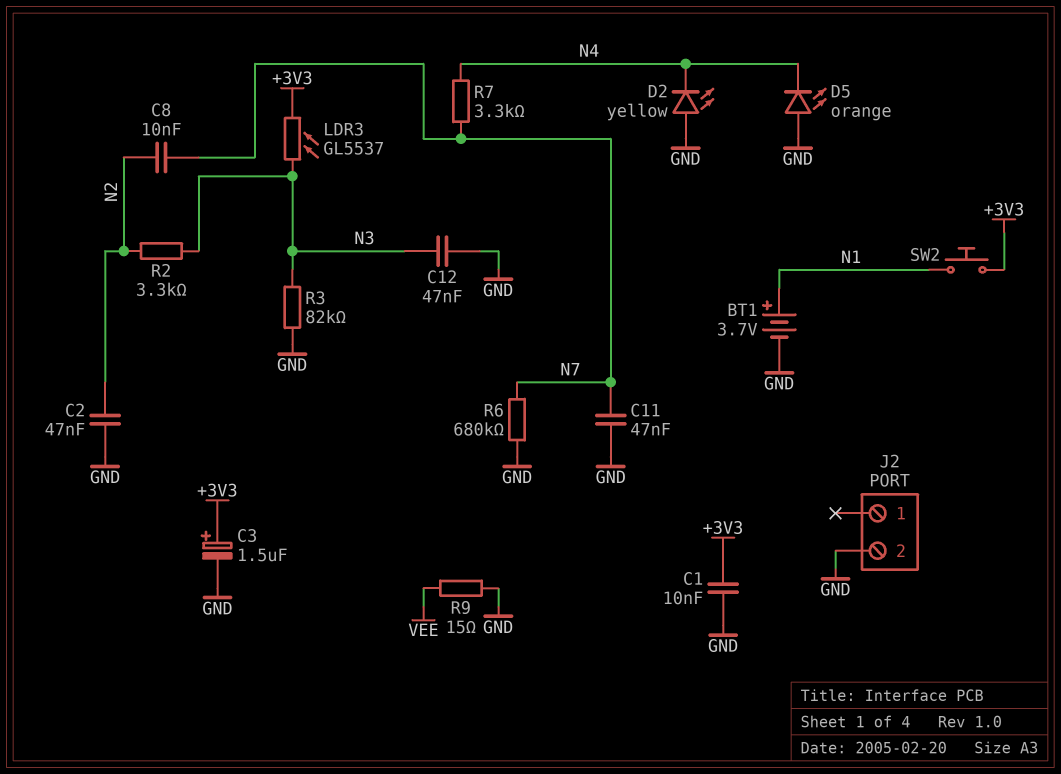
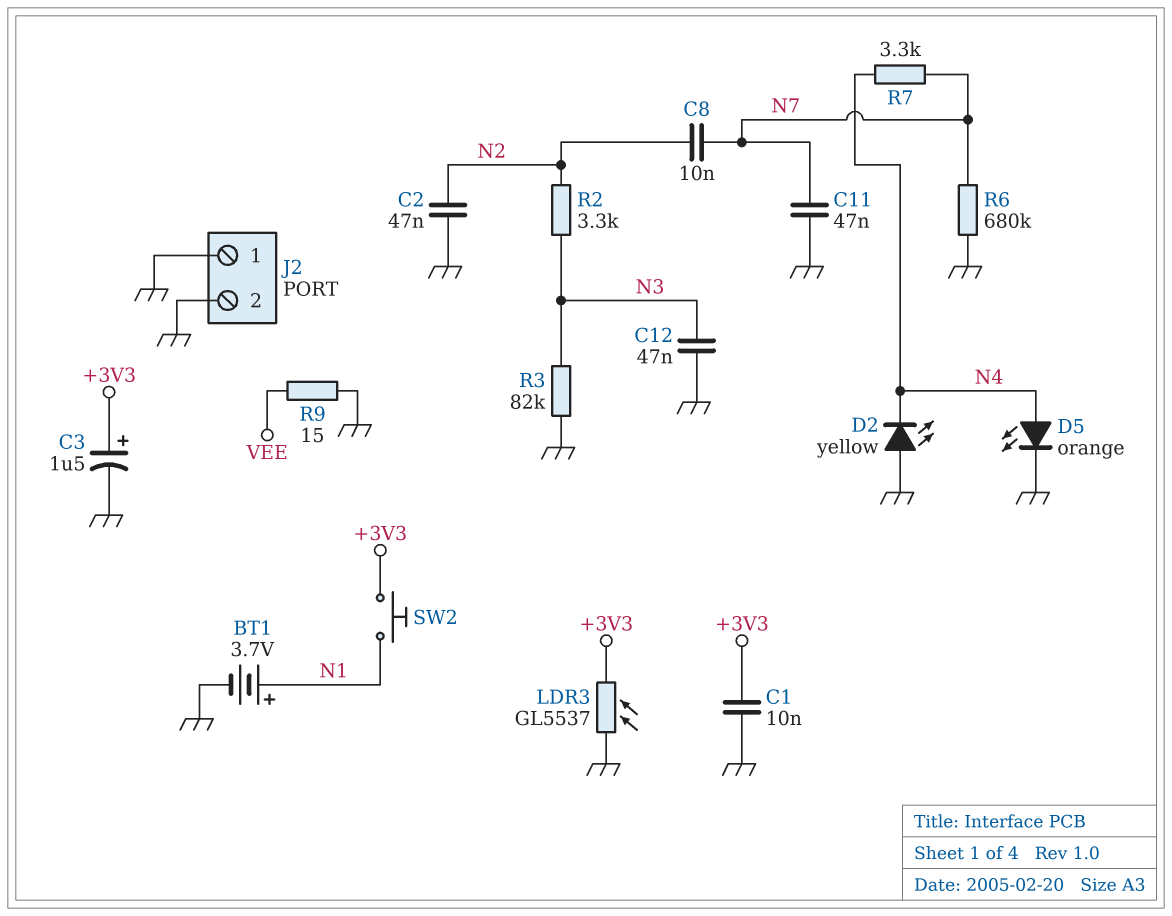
D5: LED orange (A GND, K N4) -> LED orange (A N4, K GND)
J2 pin 1: none -> GND
LDR3: GL5537 (+3V3, N3) -> GL5537 (+3V3, GND)

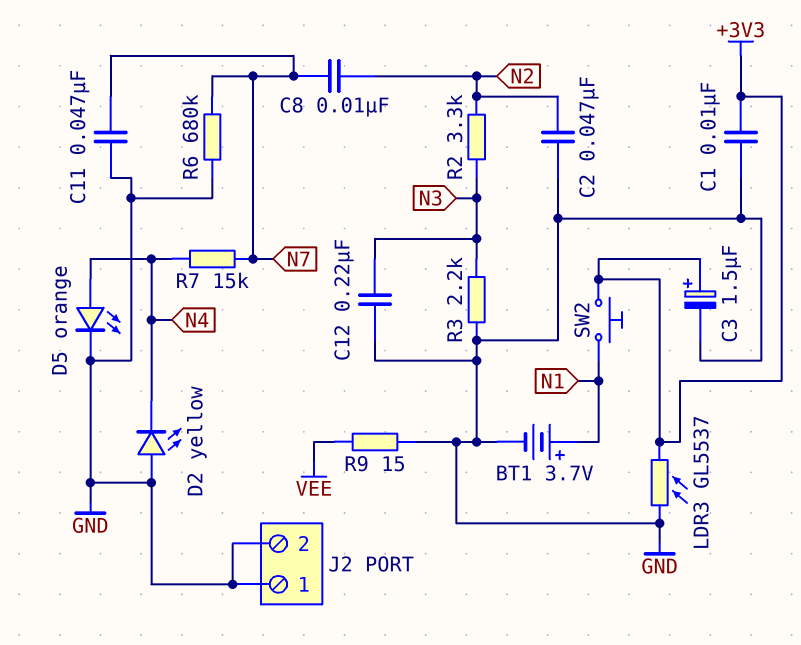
C12: 47nF (GND, N3) -> 220nF (GND, N3)
R3: 82k (GND, N3) -> 2.2k (GND, N3)
R7: 3.3k (N4, N7) -> 15k (N4, N7)

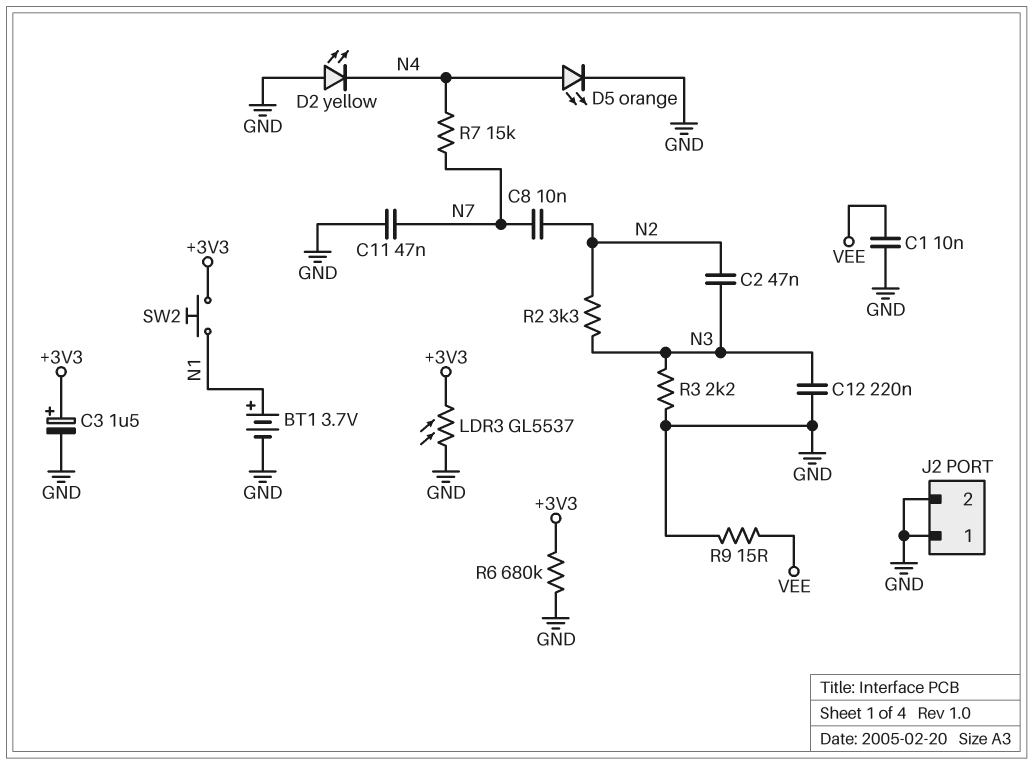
C1: 10nF (+3V3, GND) -> 10nF (GND, VEE)
C2: 47nF (GND, N2) -> 47nF (N2, N3)
R6: 680k (GND, N7) -> 680k (+3V3, GND)

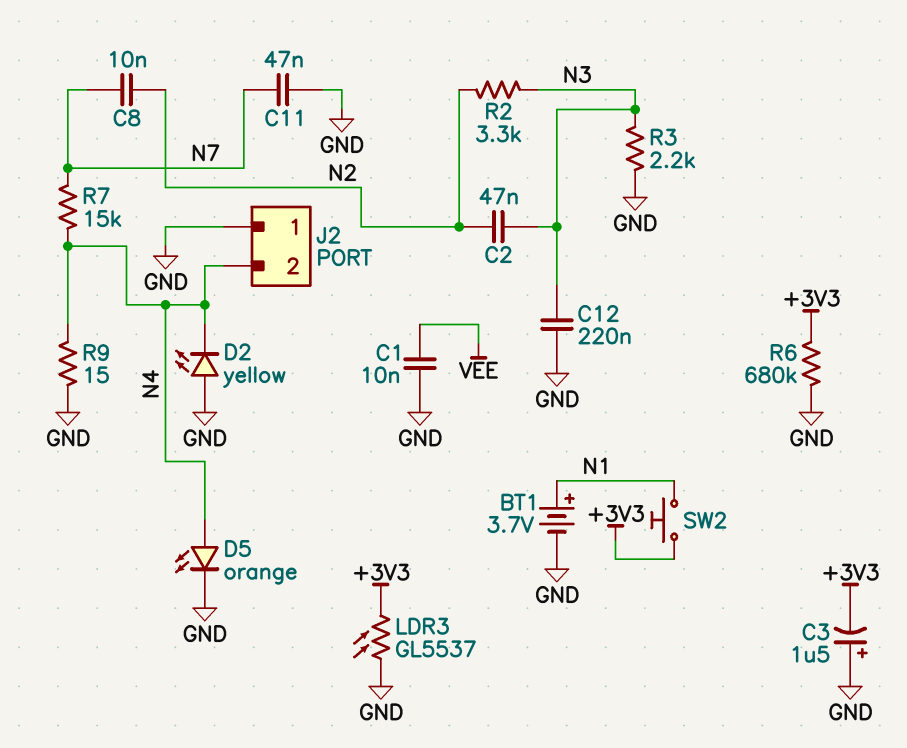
C3: 1.5uF (plus +3V3, minus GND) -> 1.5uF (plus GND, minus +3V3)
J2 pin 2: GND -> N4
R9: 15 (GND, VEE) -> 15 (GND, N4)

